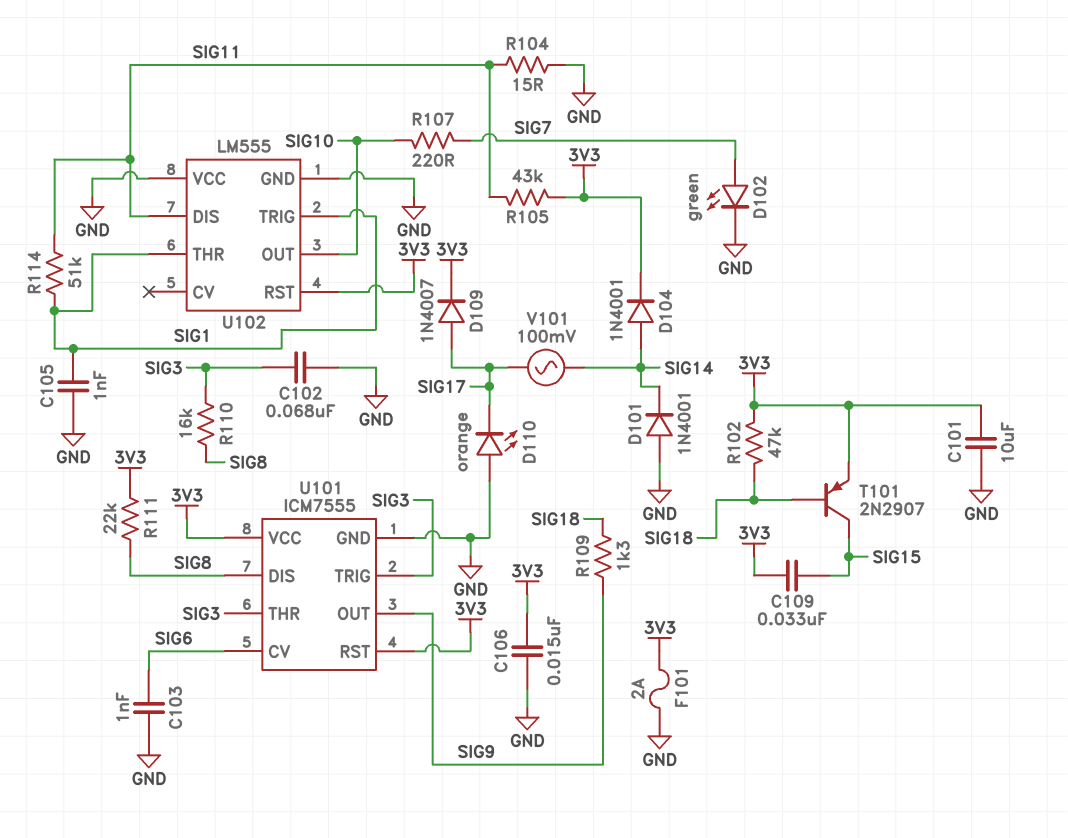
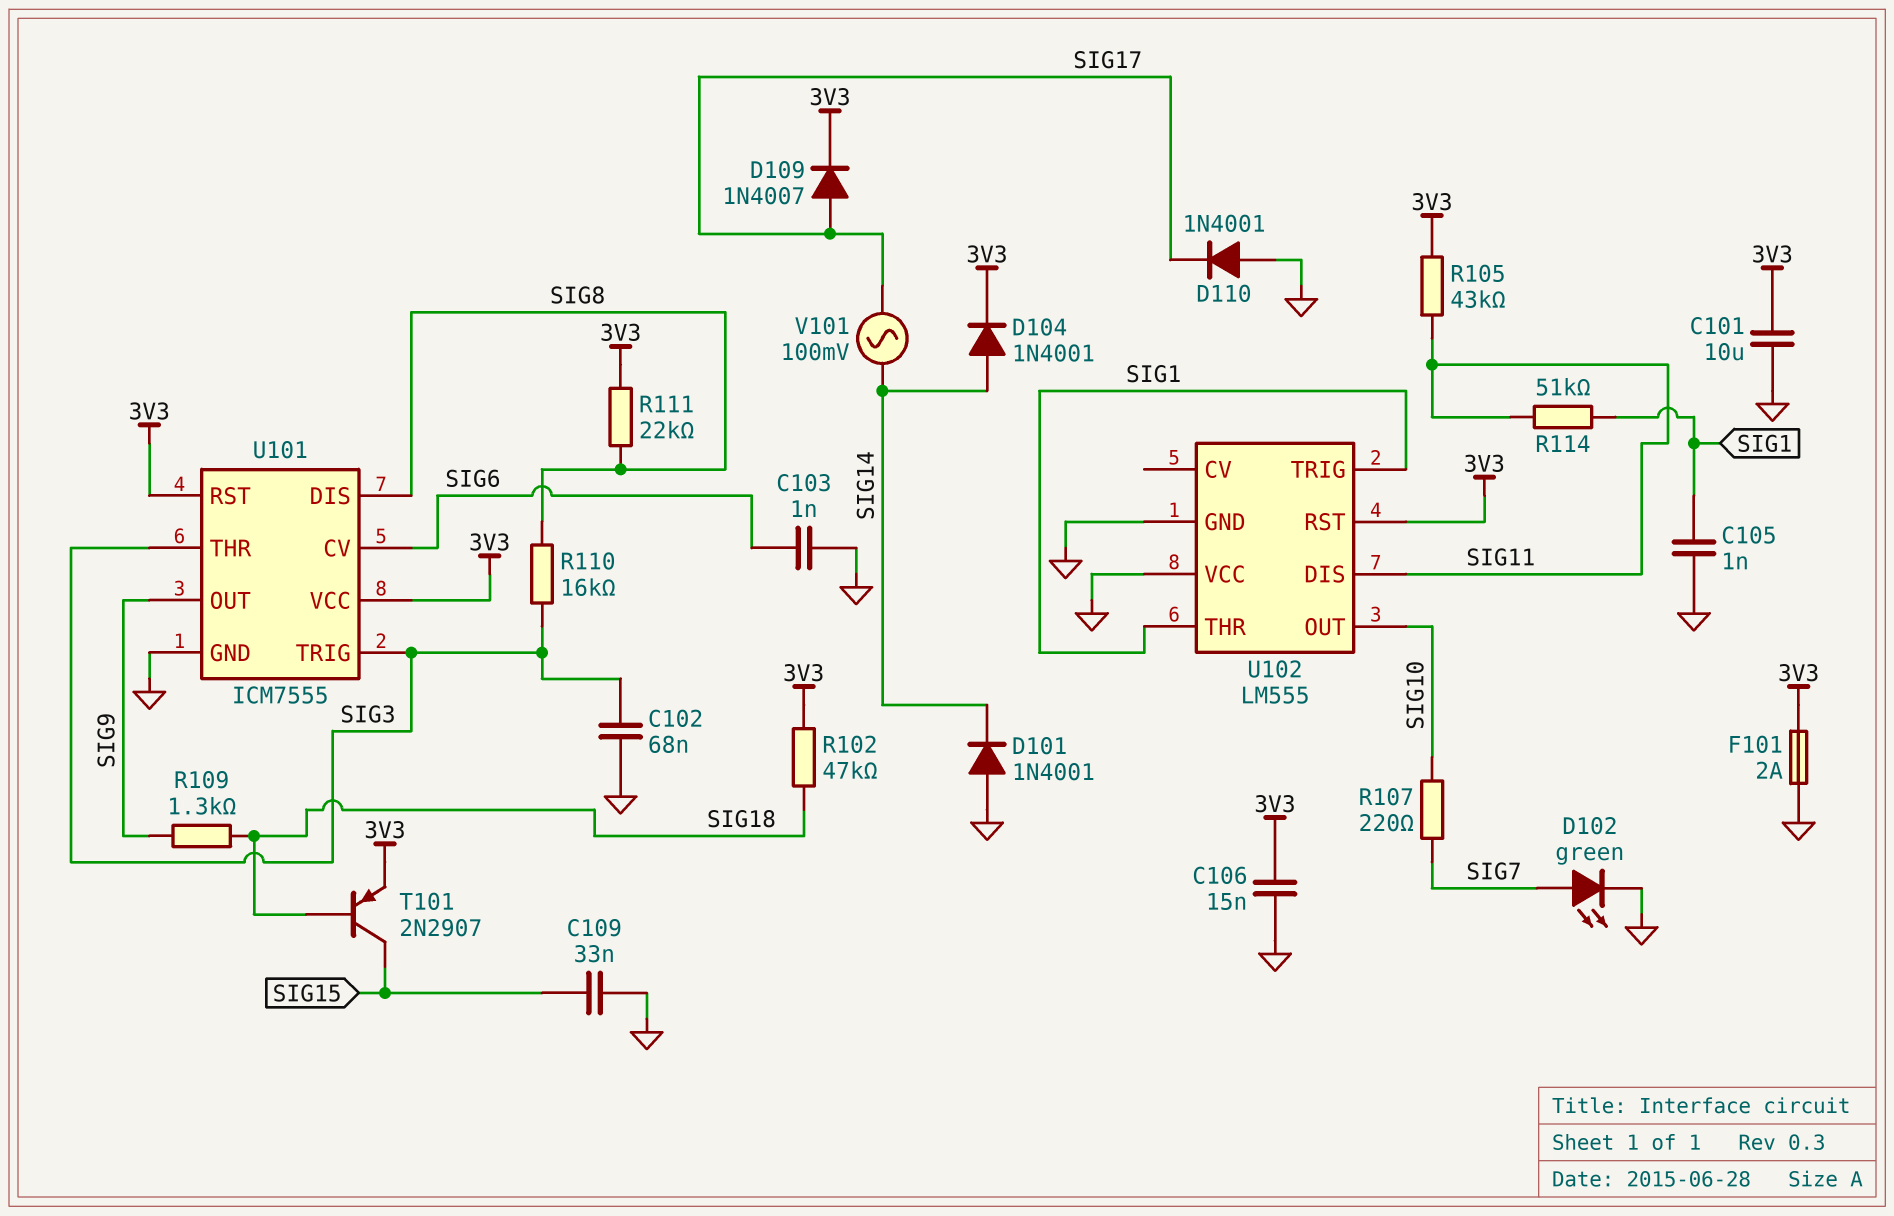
C109: 33nF (3V3, SIG15) -> 33nF (GND, SIG15)
D110: LED orange (A GND, K SIG17) -> diode 1N4001 (A GND, K SIG17)
R104: 15 (GND, SIG11) -> none

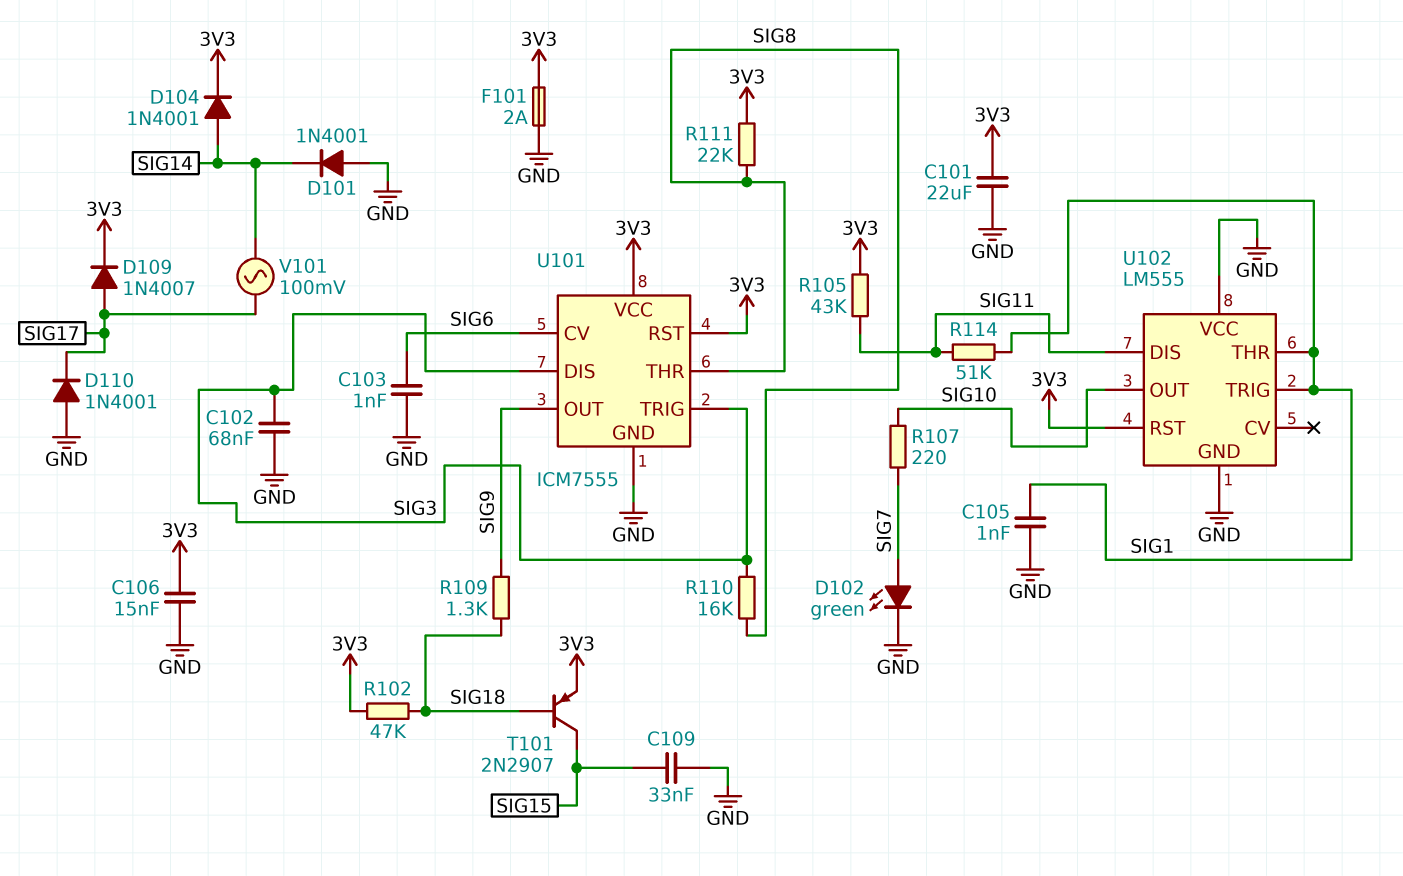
C101: 10uF (3V3, GND) -> 22uF (3V3, GND)
U101 pin DIS: SIG8 -> SIG3
U101 pin THR: SIG3 -> SIG8

